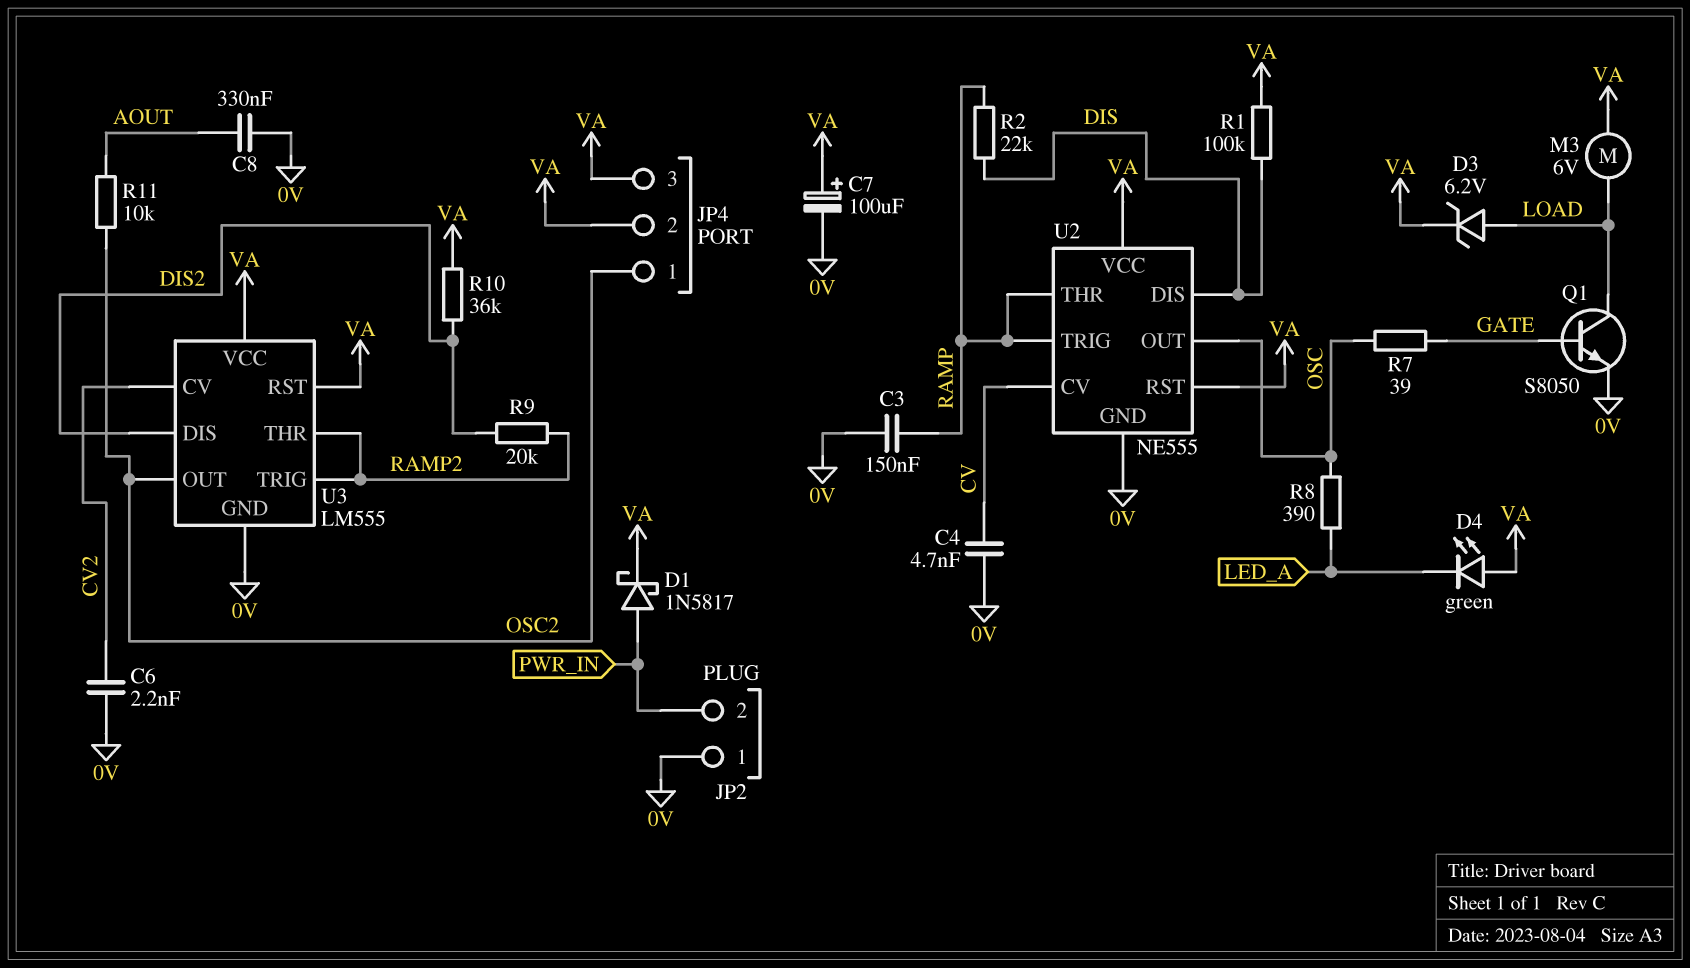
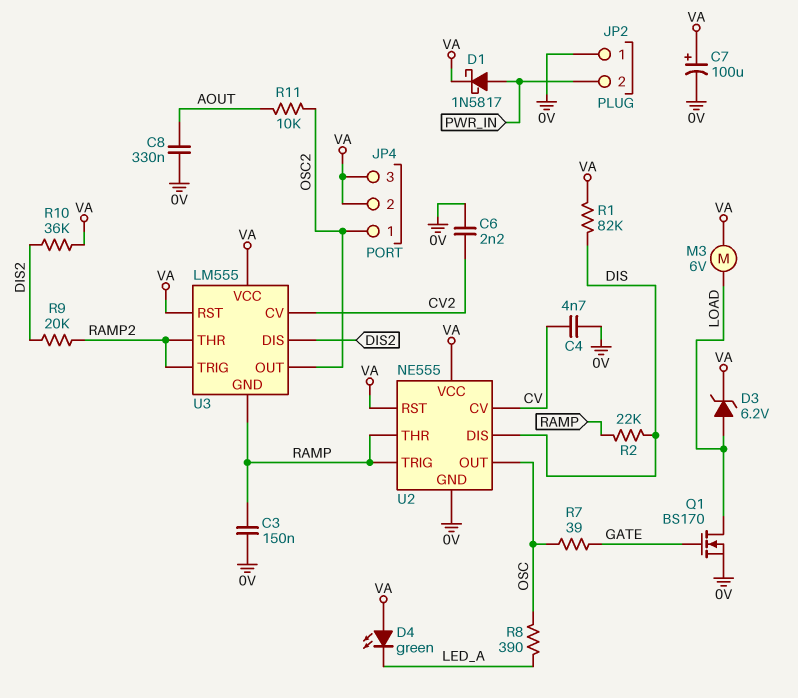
Q1: NPN S8050 (B GATE, C LOAD, E 0V) -> NMOS BS170 (G GATE, D LOAD, S 0V)
R1: 100k (DIS, VA) -> 82k (DIS, VA)
U3 pin GND: 0V -> RAMP

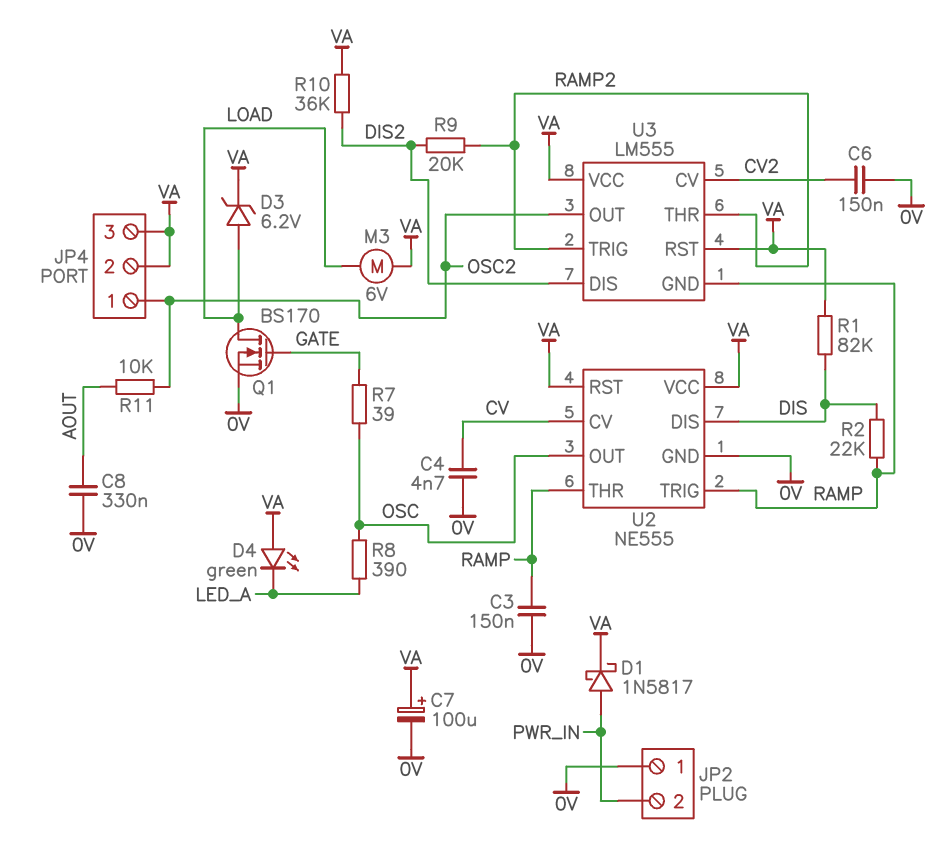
C6: 2.2nF (0V, CV2) -> 150nF (0V, CV2)

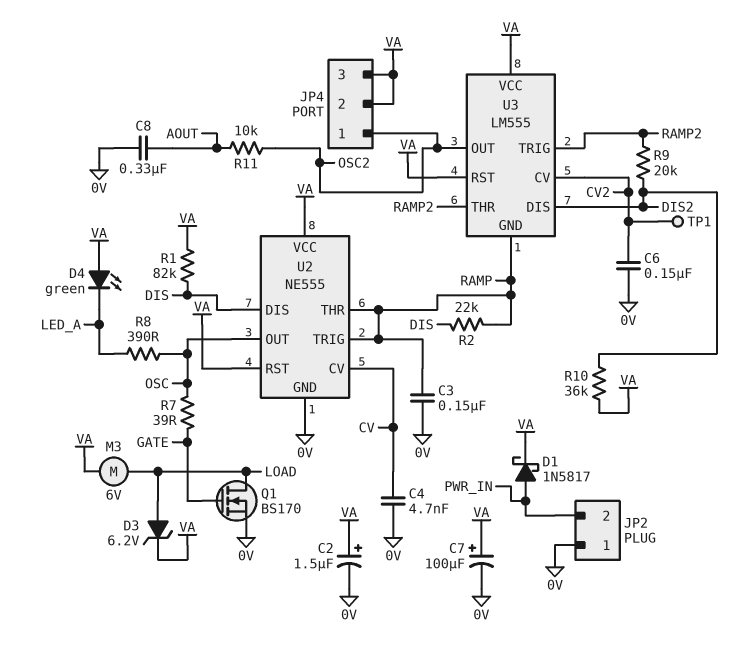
C2: none -> 1.5uF (plus VA, minus 0V)
TP1: none -> test point (CV2)

